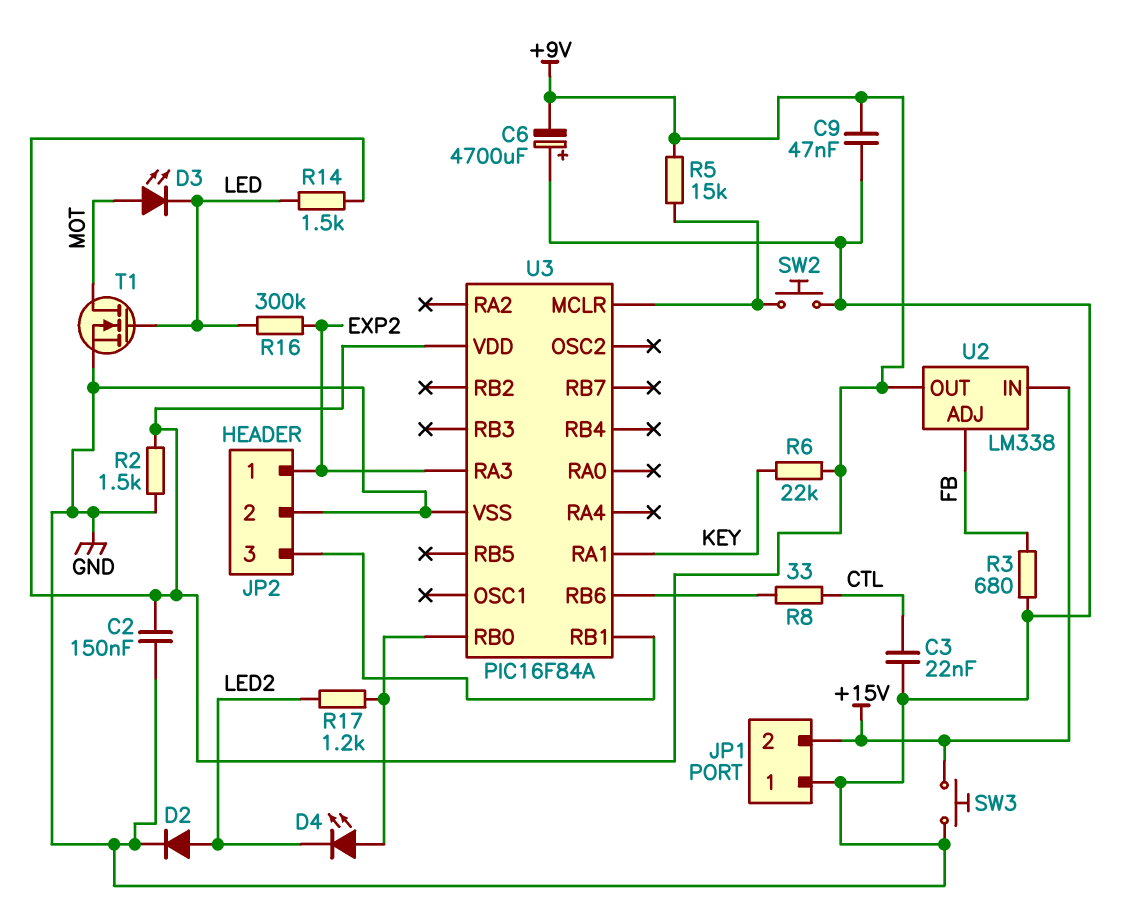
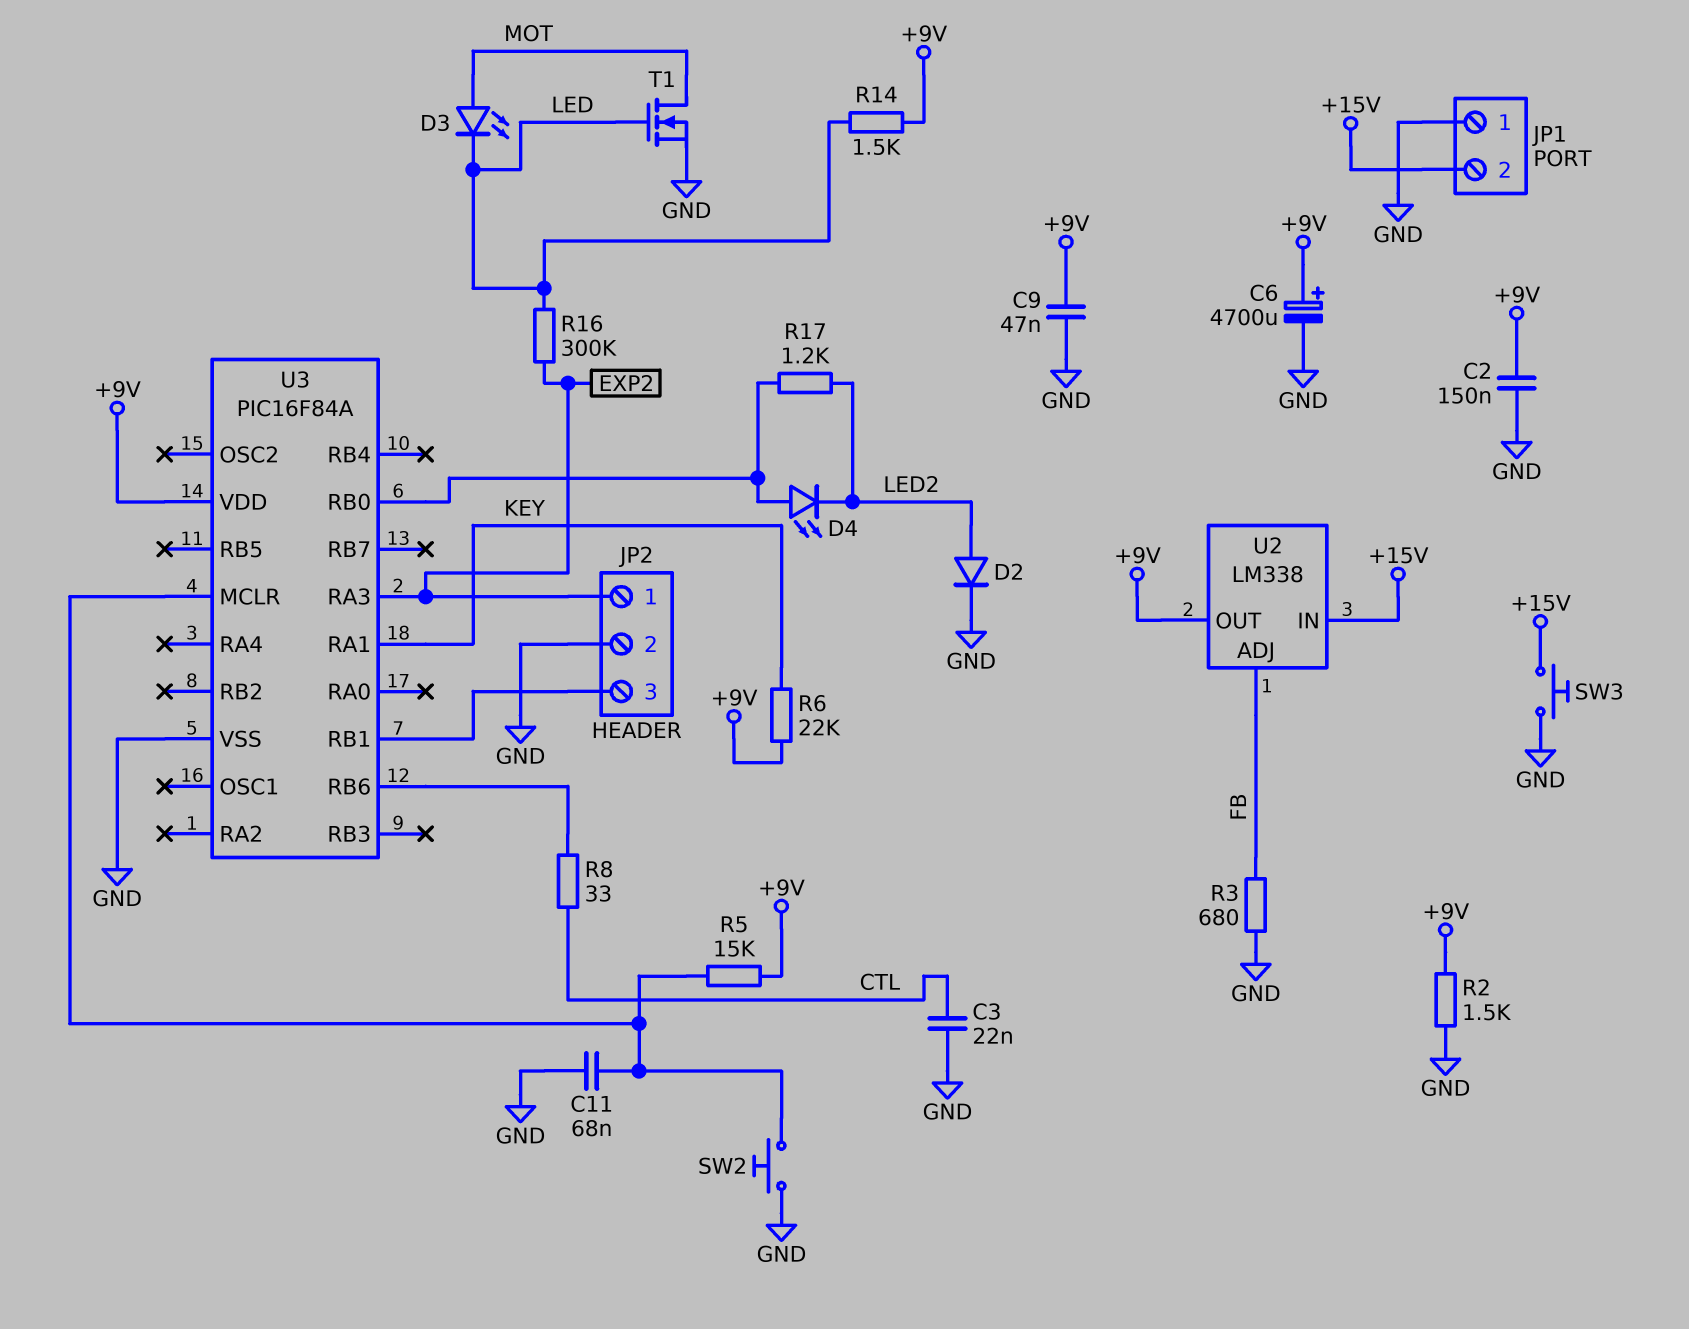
C6: 4700uF (plus GND, minus +9V) -> 4700uF (plus +9V, minus GND)
C11: none -> 68nF (GND, U3/MCLR)

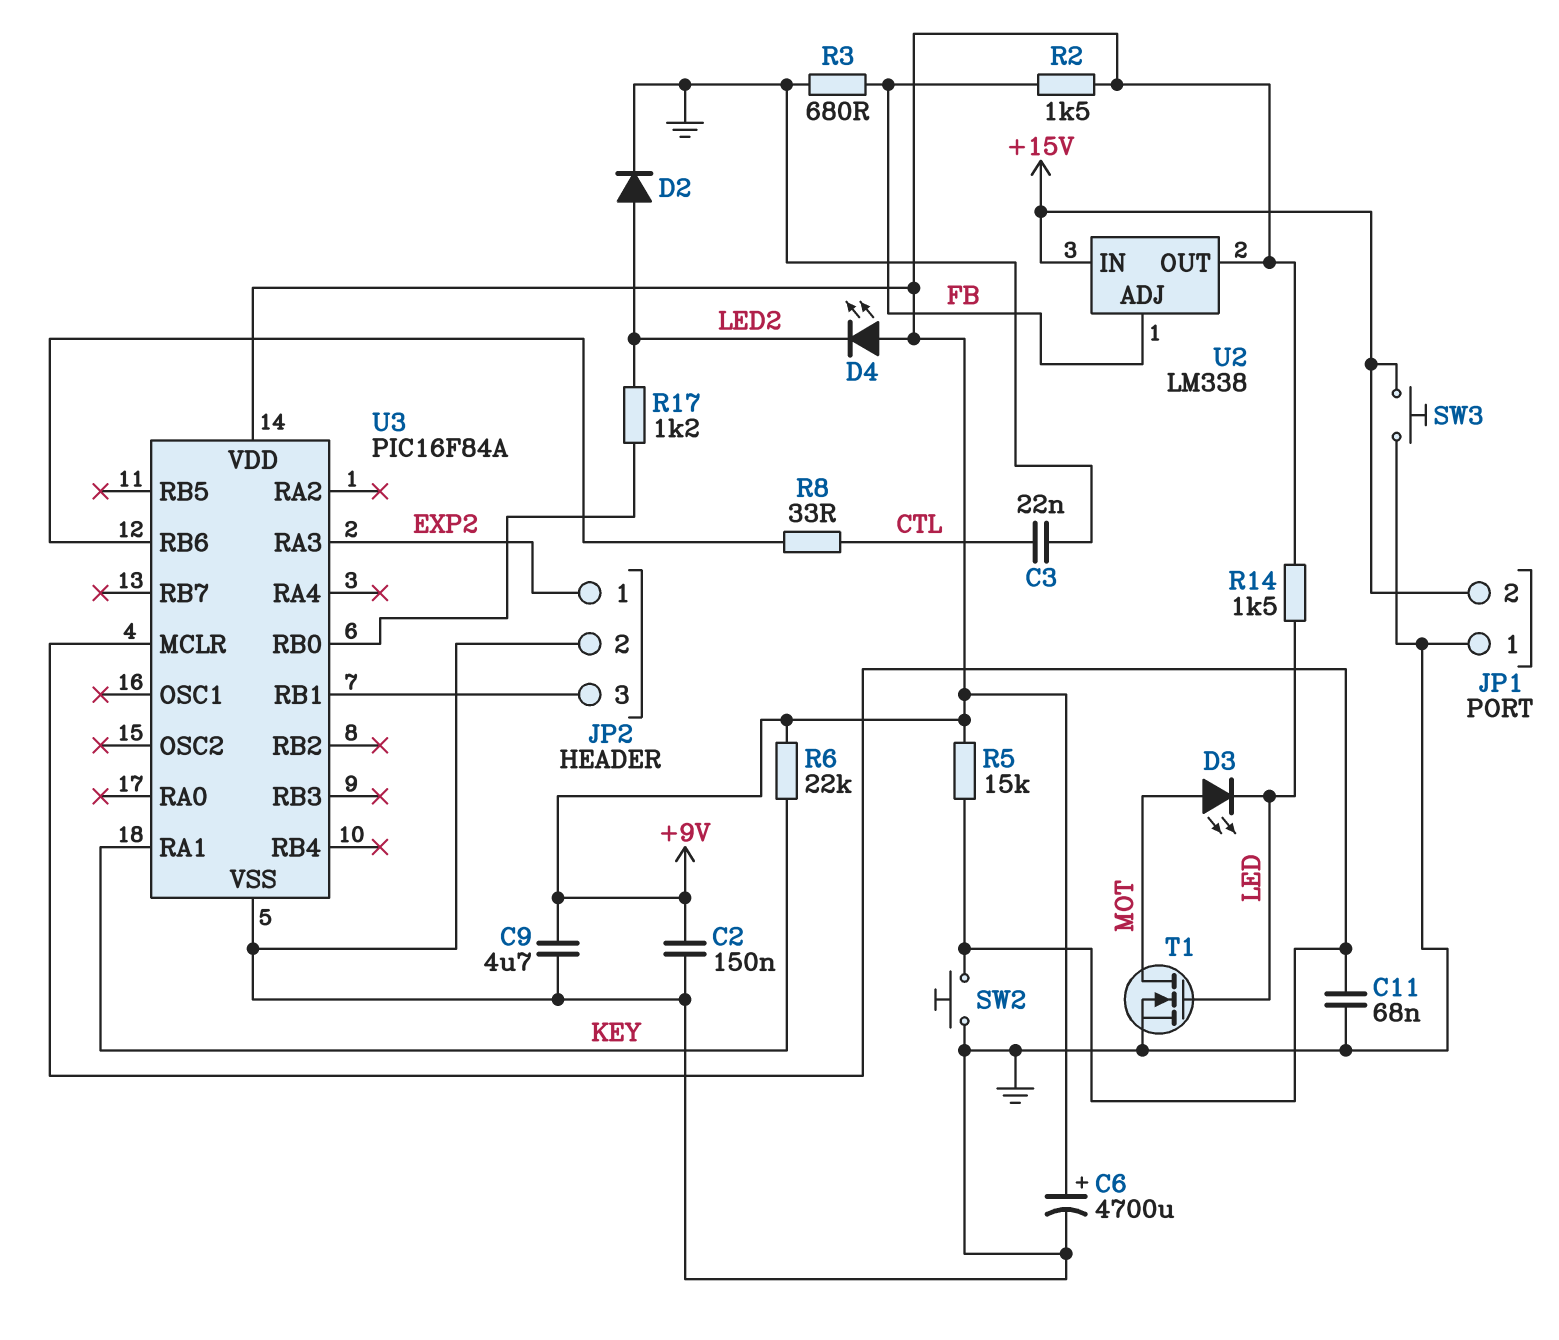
C9: 47nF (+9V, GND) -> 4.7uF (+9V, GND)
D4: LED (A U3/RB0, K LED2) -> LED (A +9V, K LED2)
R2: 1.5k (+9V, GND) -> 1.5k (+9V, FB)
R16: 300k (EXP2, LED) -> none

